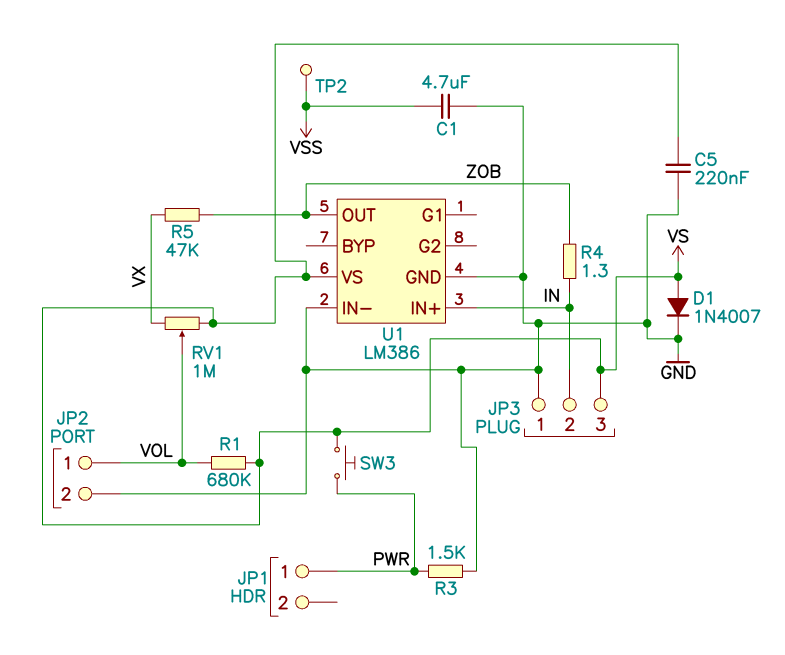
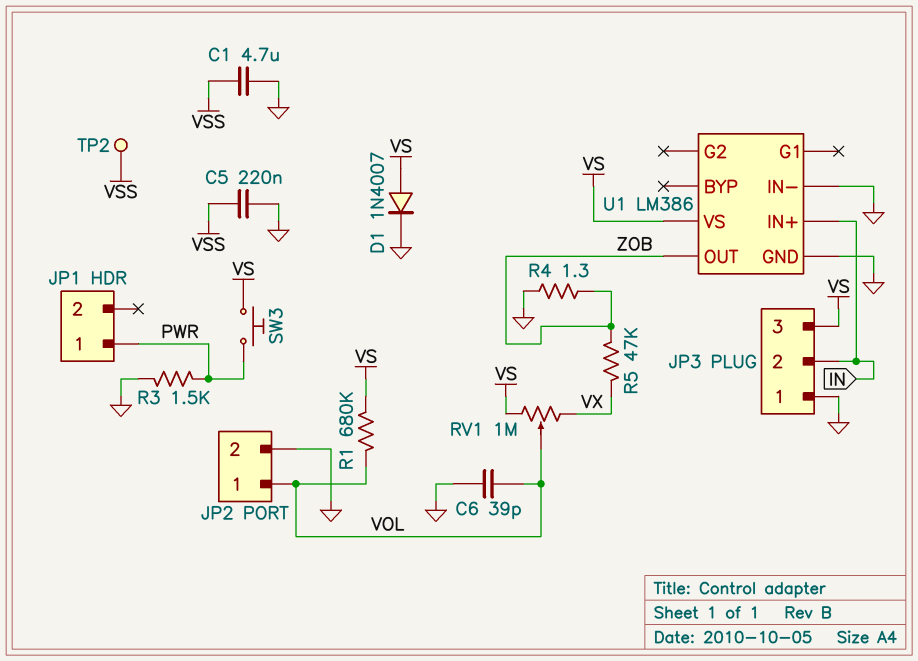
C5: 220nF (GND, VS) -> 220nF (GND, VSS)
C6: none -> 39pF (GND, VOL)
R4: 1.3 (IN, ZOB) -> 1.3 (GND, ZOB)

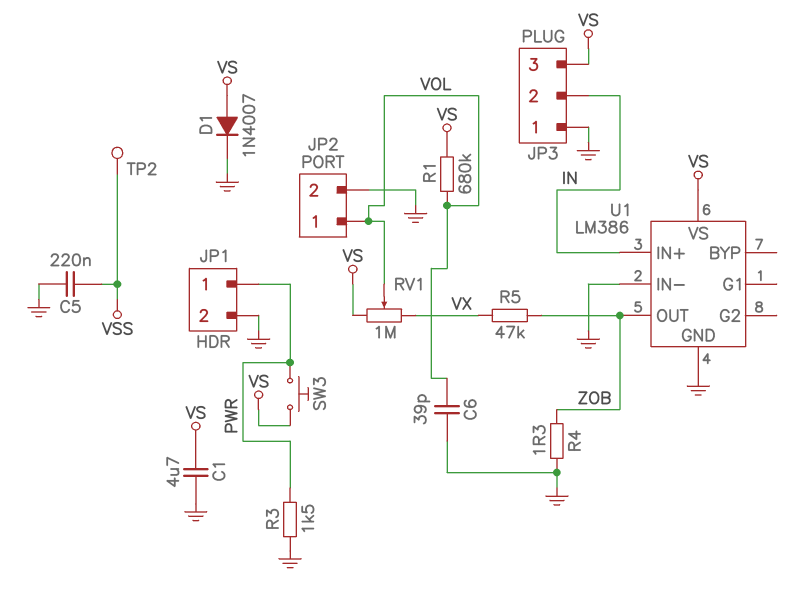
C1: 4.7uF (GND, VSS) -> 4.7uF (GND, VS)
JP1 pin 2: none -> GND

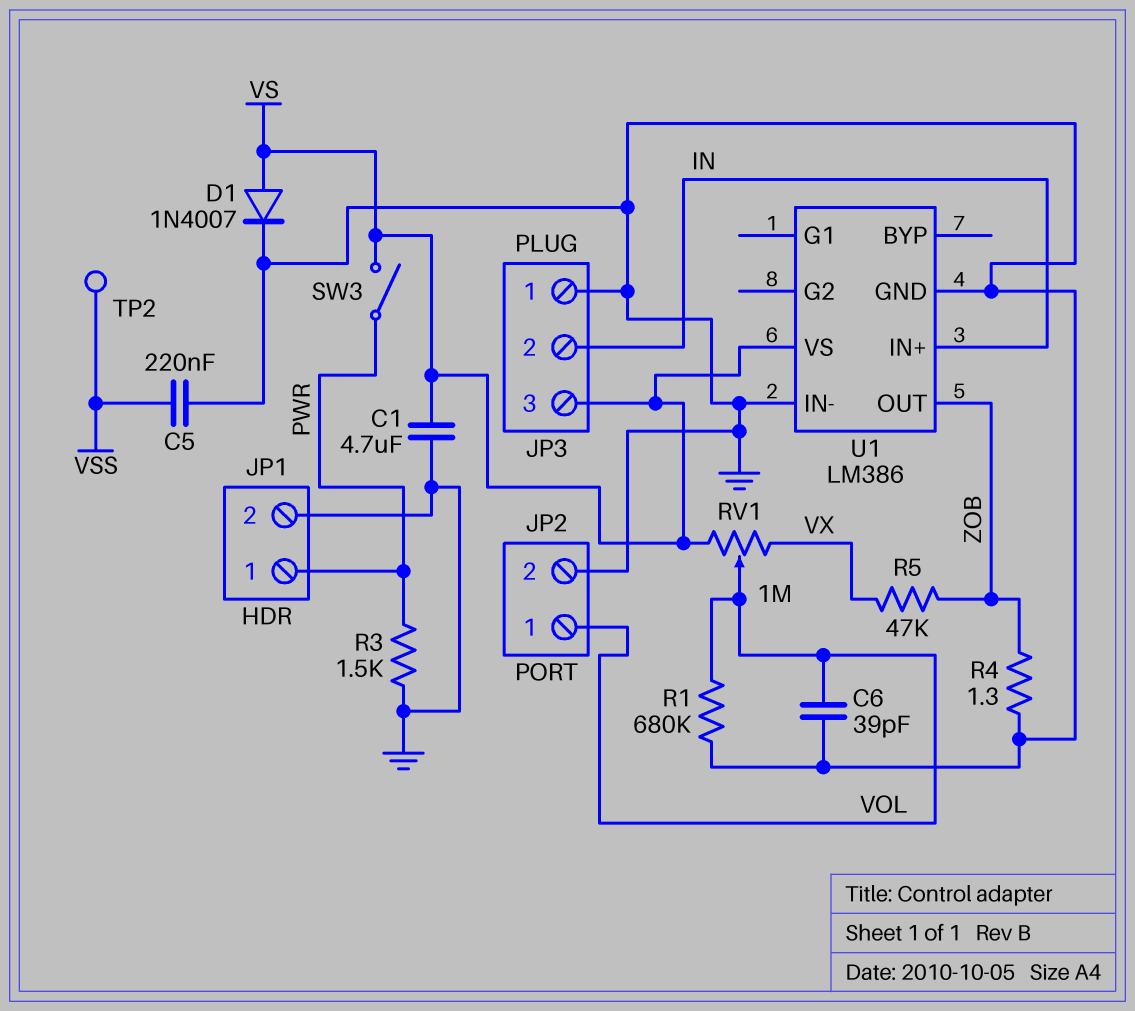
R1: 680k (VOL, VS) -> 680k (GND, VOL)
SW3: button (PWR, VS) -> switch (PWR, VS)

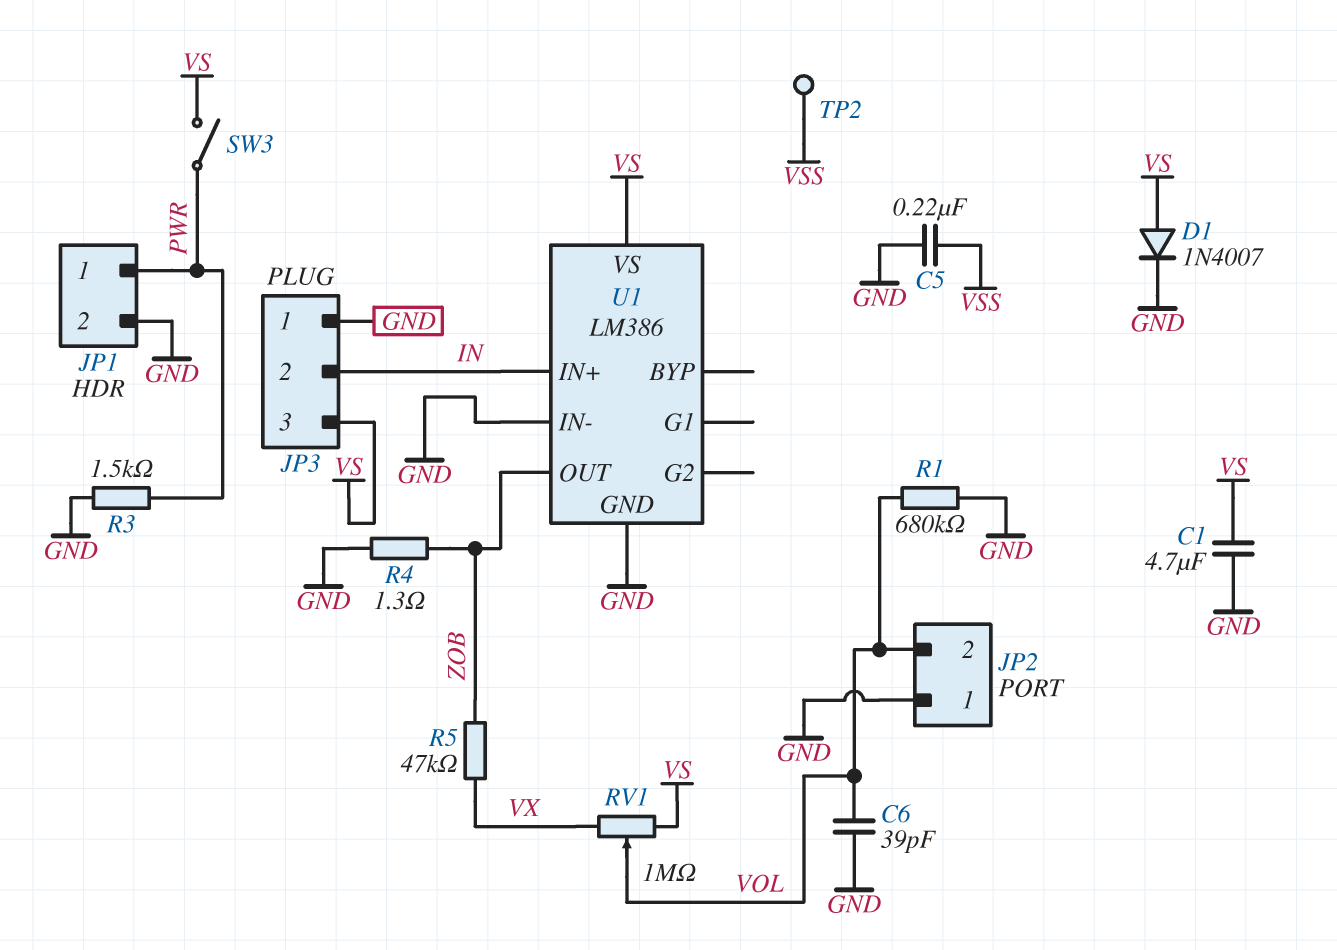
JP2 pin 1: VOL -> GND
JP2 pin 2: GND -> VOL

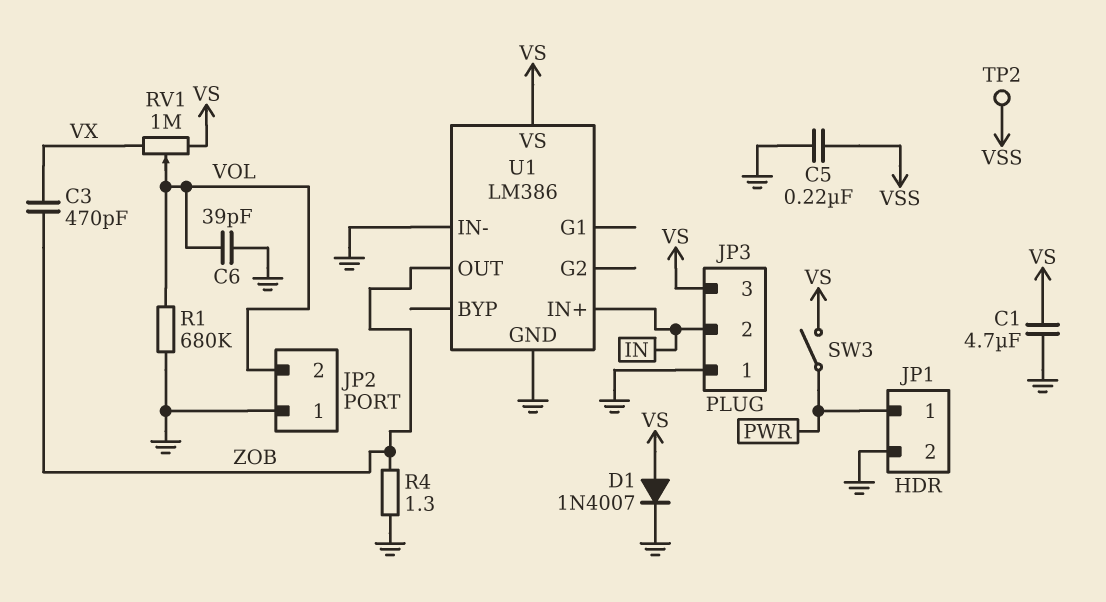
C3: none -> 470pF (VX, ZOB)
R3: 1.5k (GND, PWR) -> none
R5: 47k (VX, ZOB) -> none

